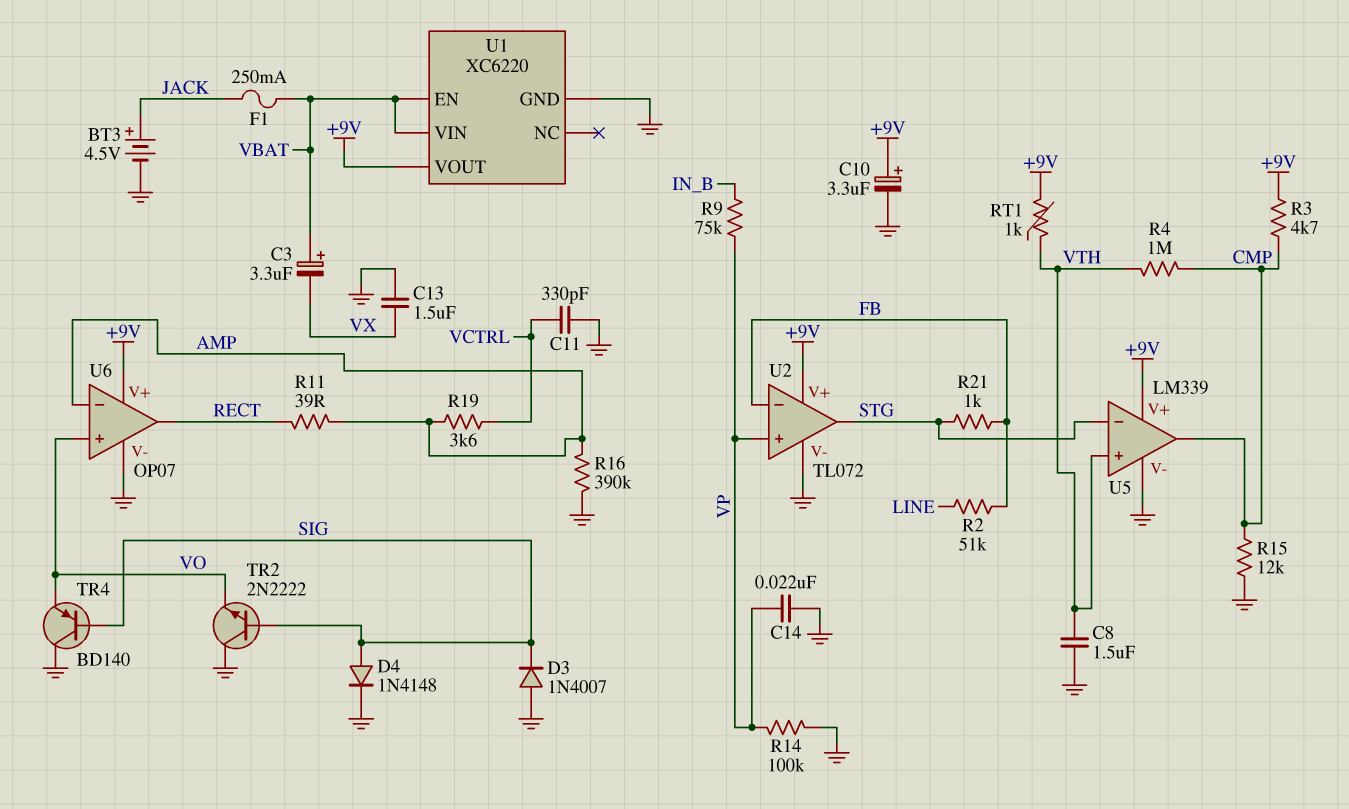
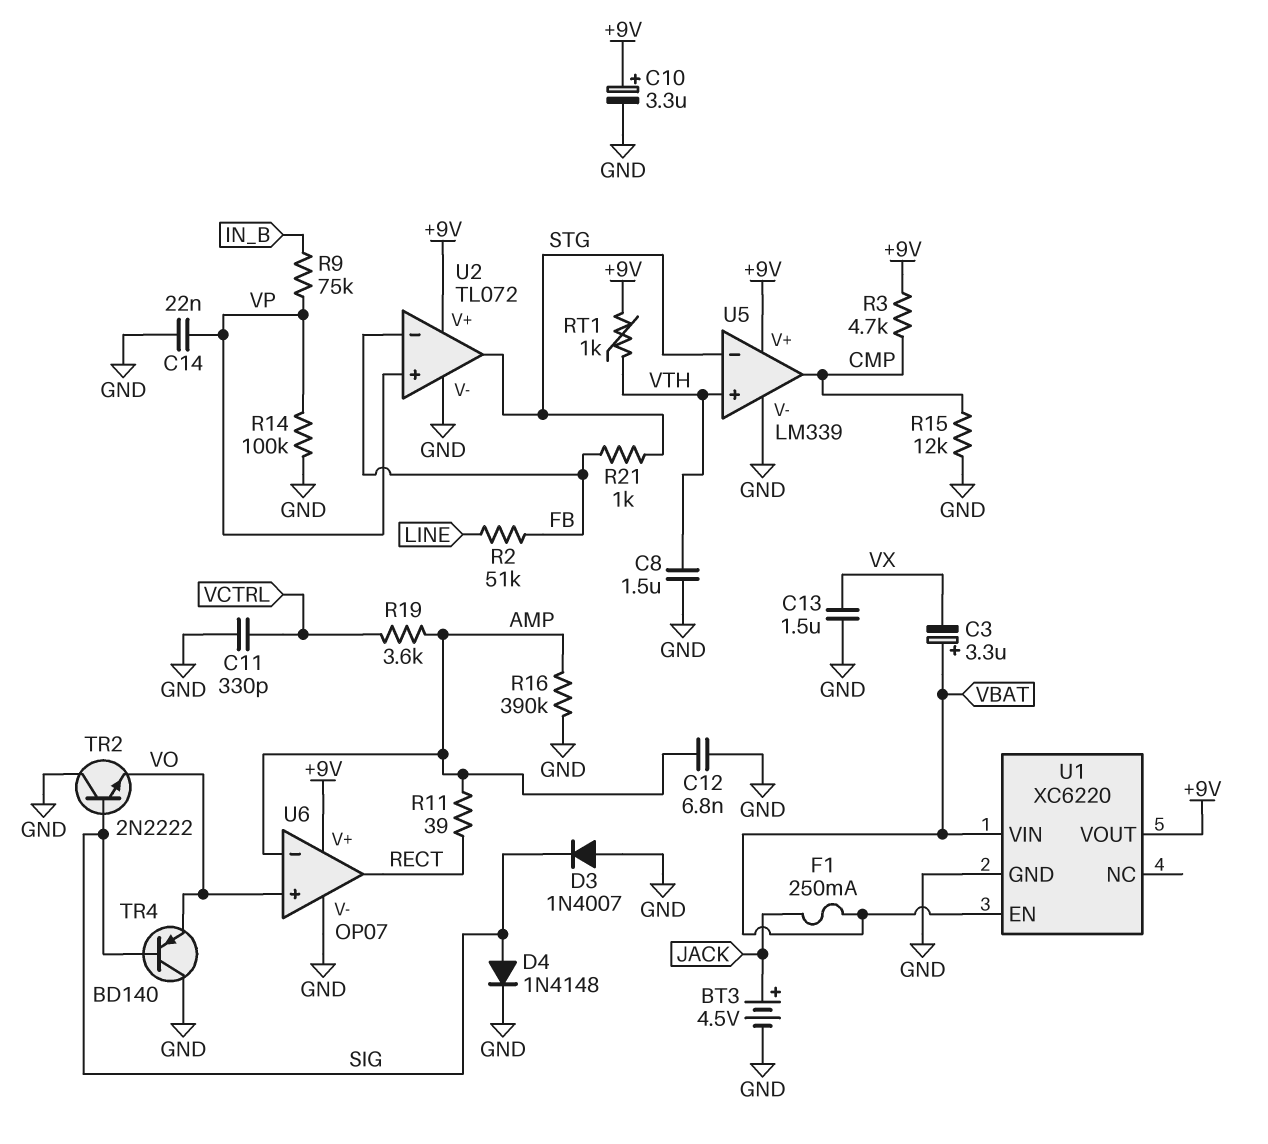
C12: none -> 6.8nF (AMP, GND)
R4: 1M (CMP, VTH) -> none

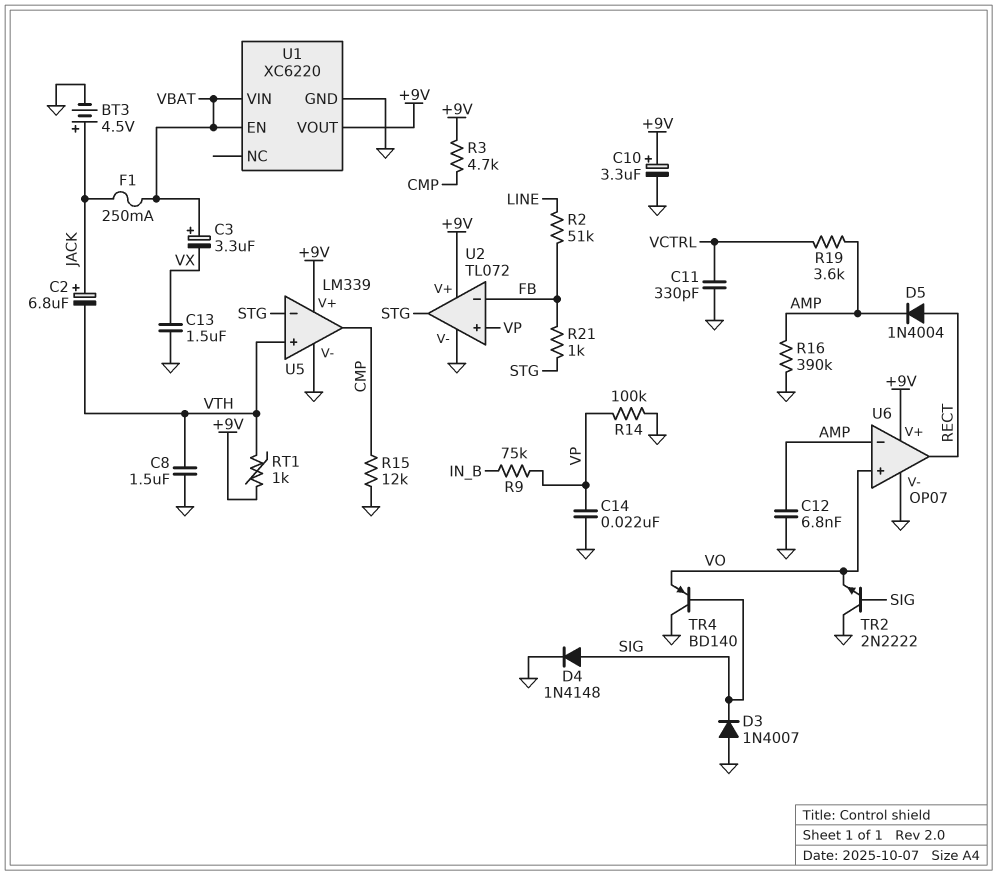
C2: none -> 6.8uF (plus JACK, minus VTH)
D5: none -> diode 1N4004 (A RECT, K AMP)
R11: 39 (AMP, RECT) -> none

